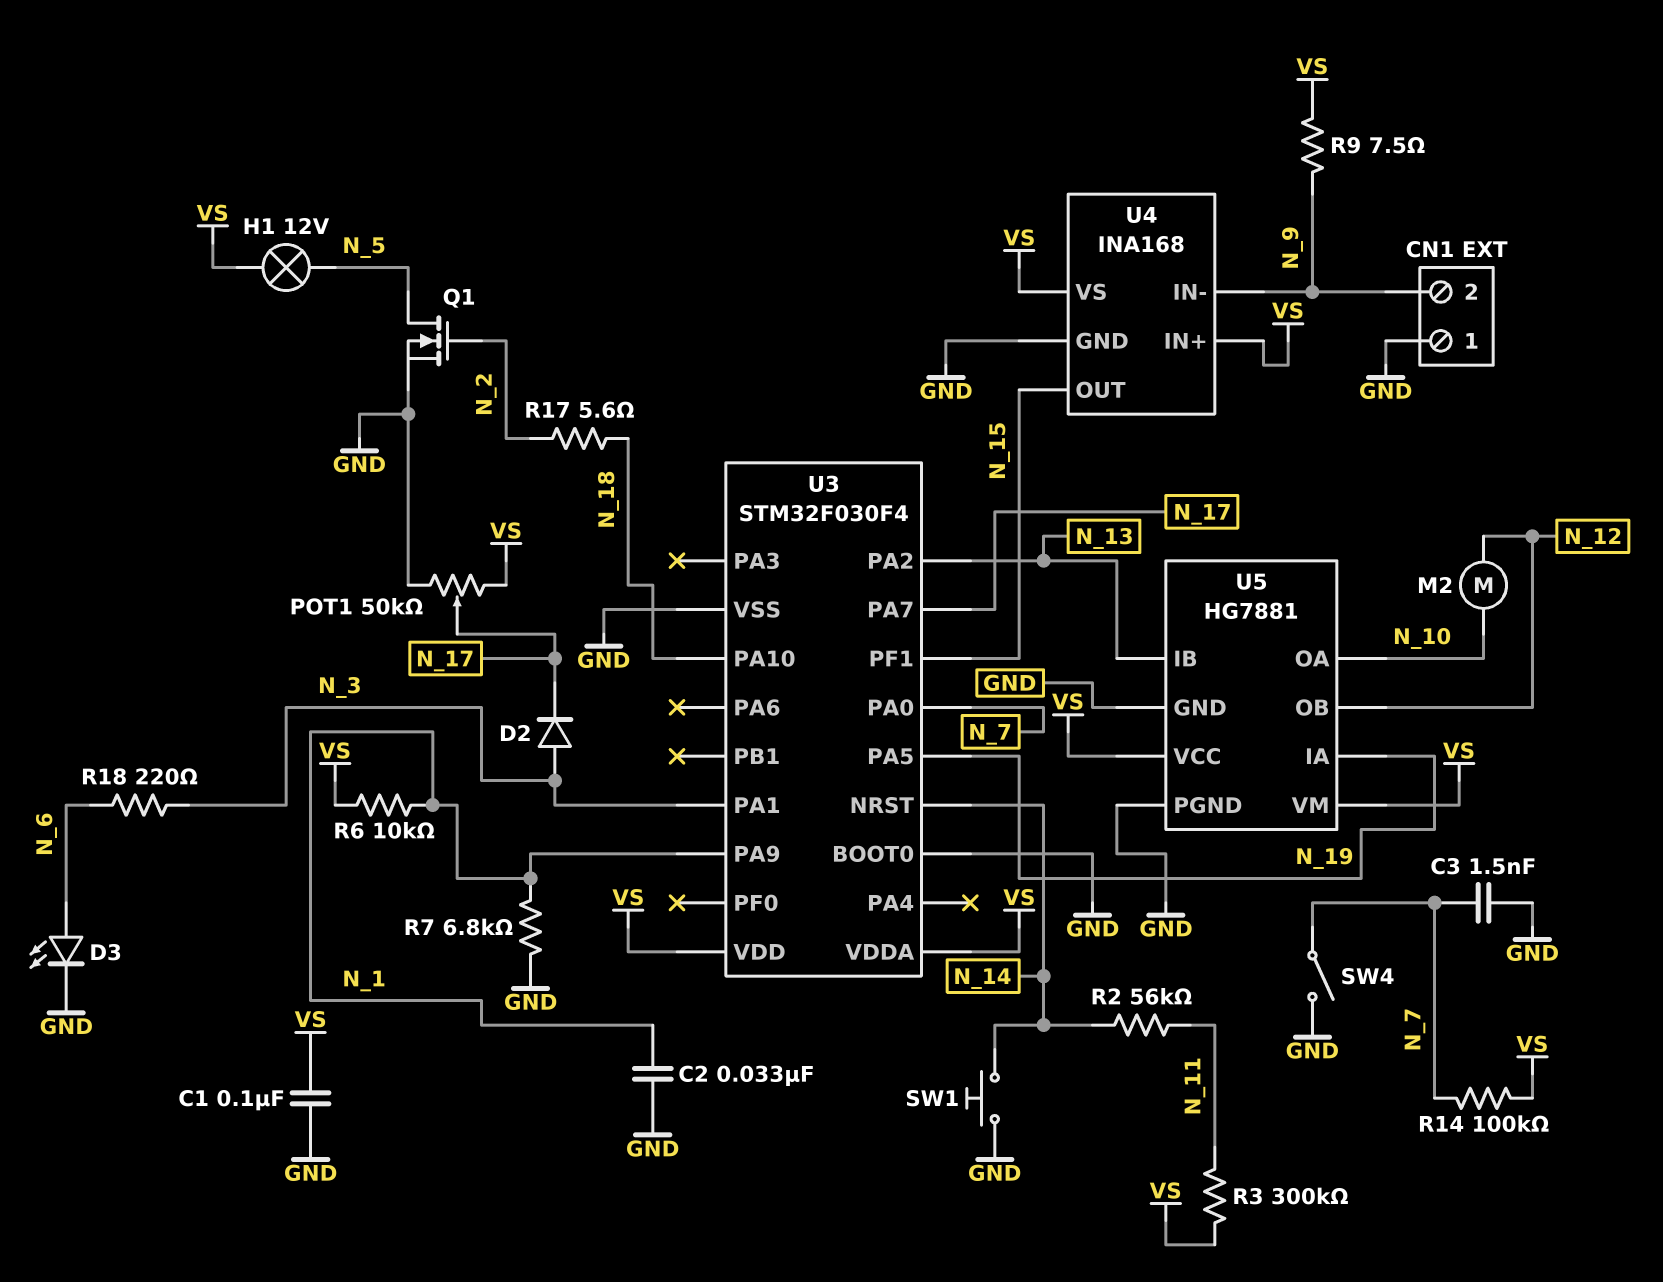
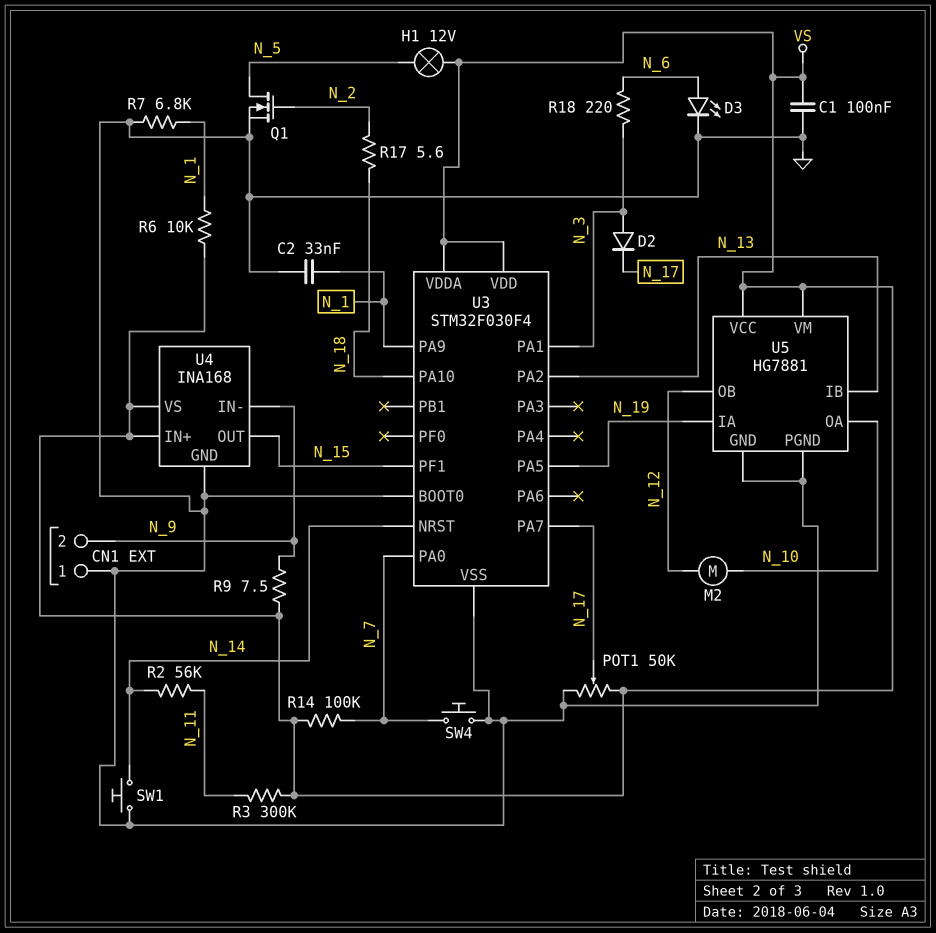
C3: 1.5nF (GND, N_7) -> none
SW4: switch (GND, N_7) -> button (GND, N_7)

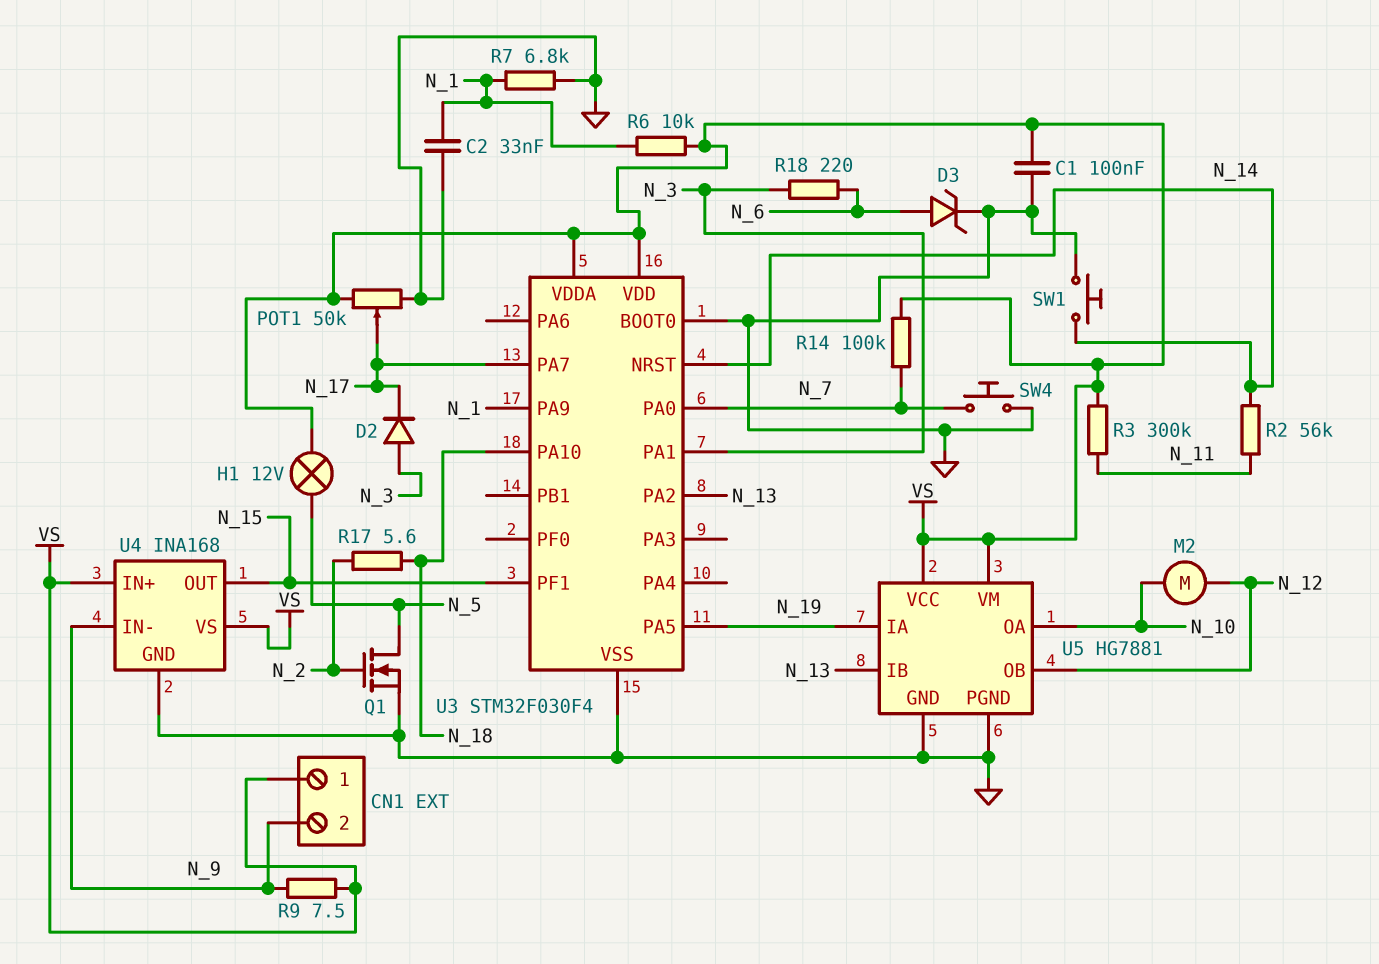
CN1 pin 1: GND -> VS
D3: LED (A N_6, K GND) -> zener (A N_6, K GND)

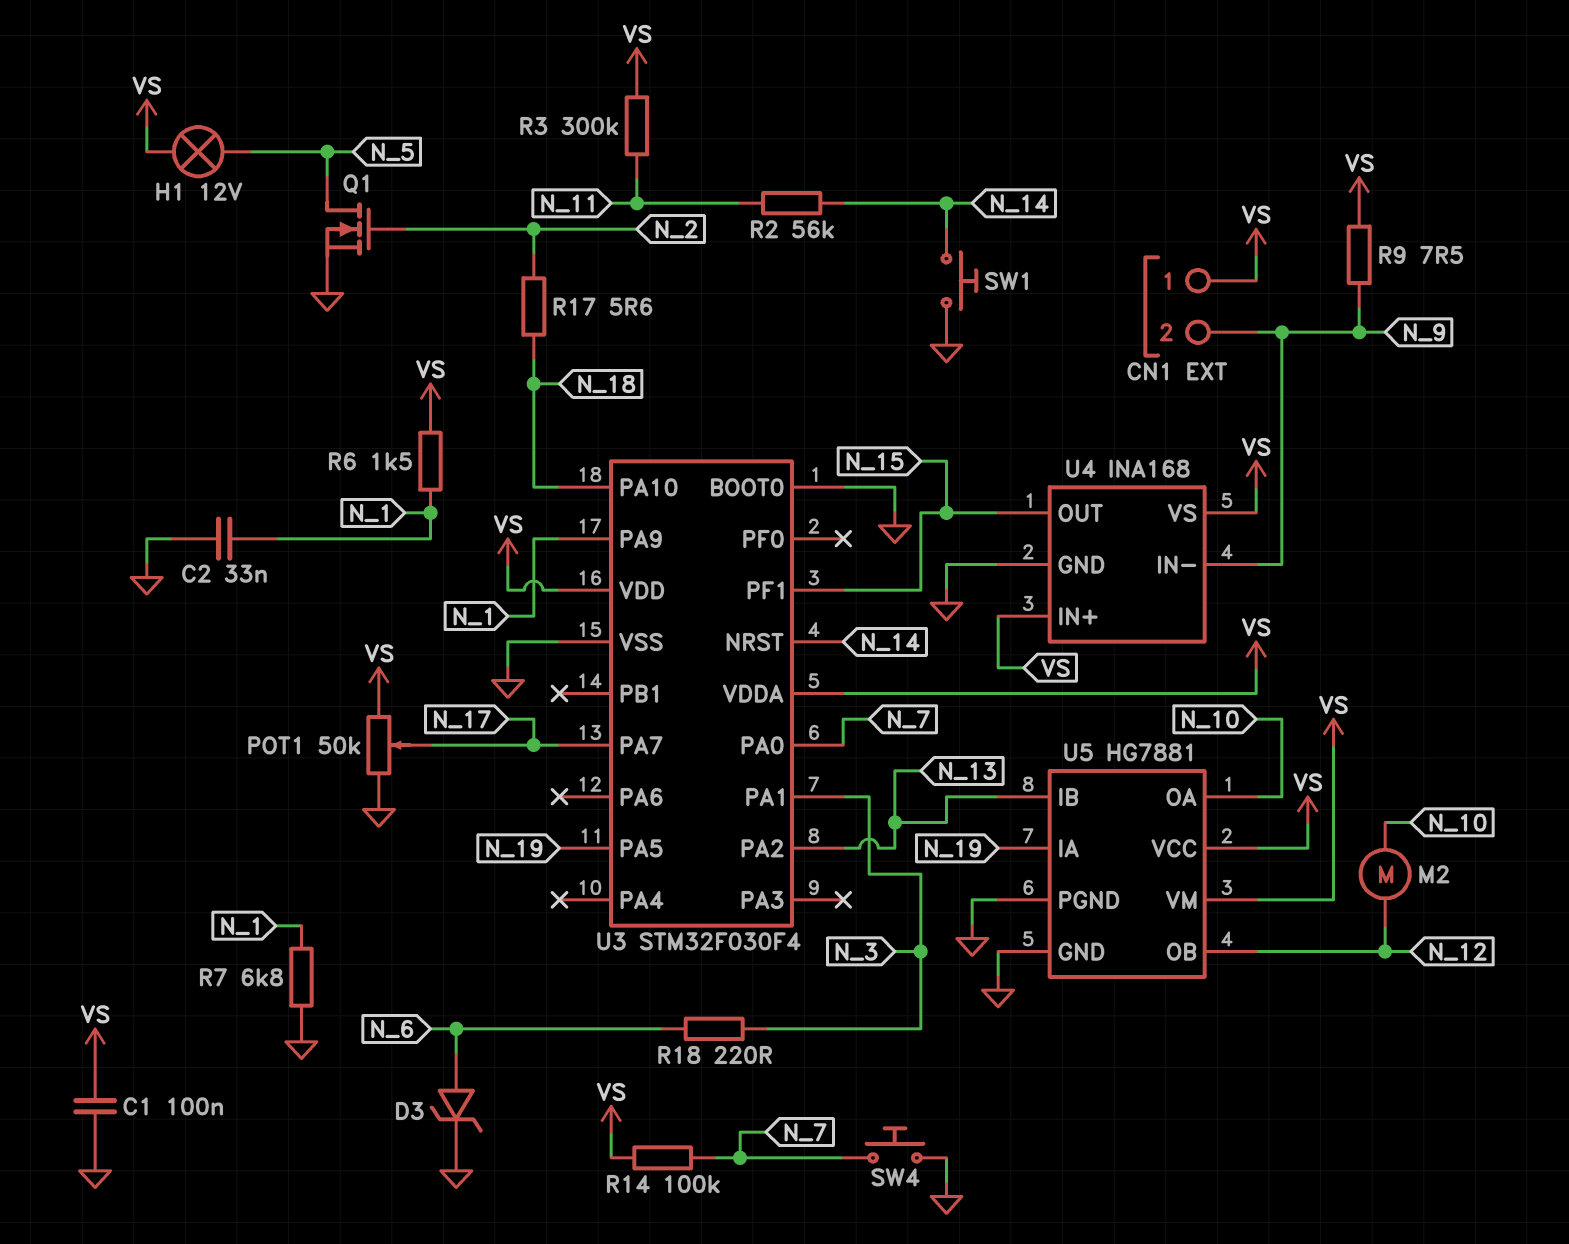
D2: diode (A N_3, K N_17) -> none
R6: 10k (N_1, VS) -> 1.5k (N_1, VS)

